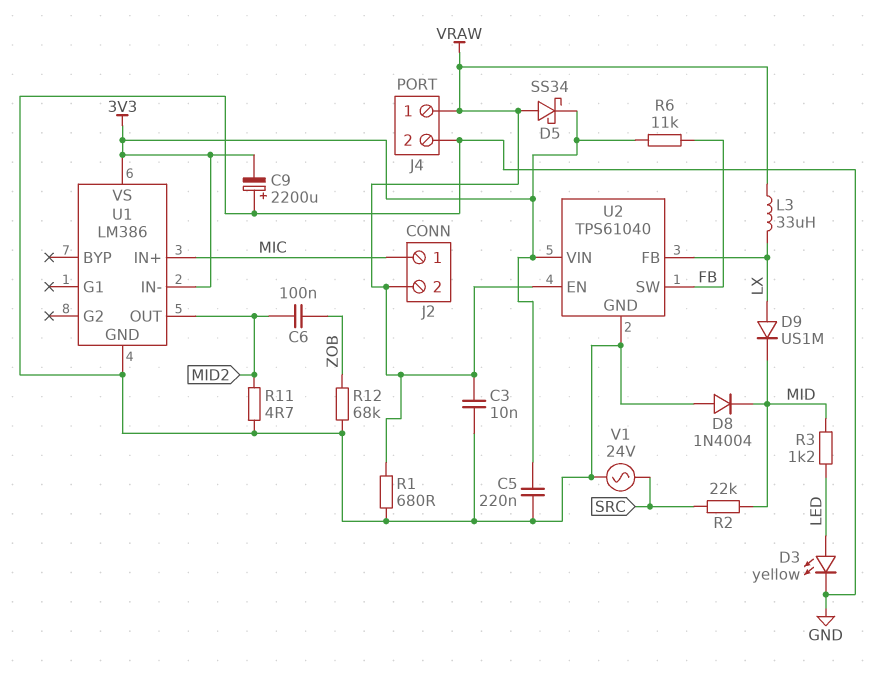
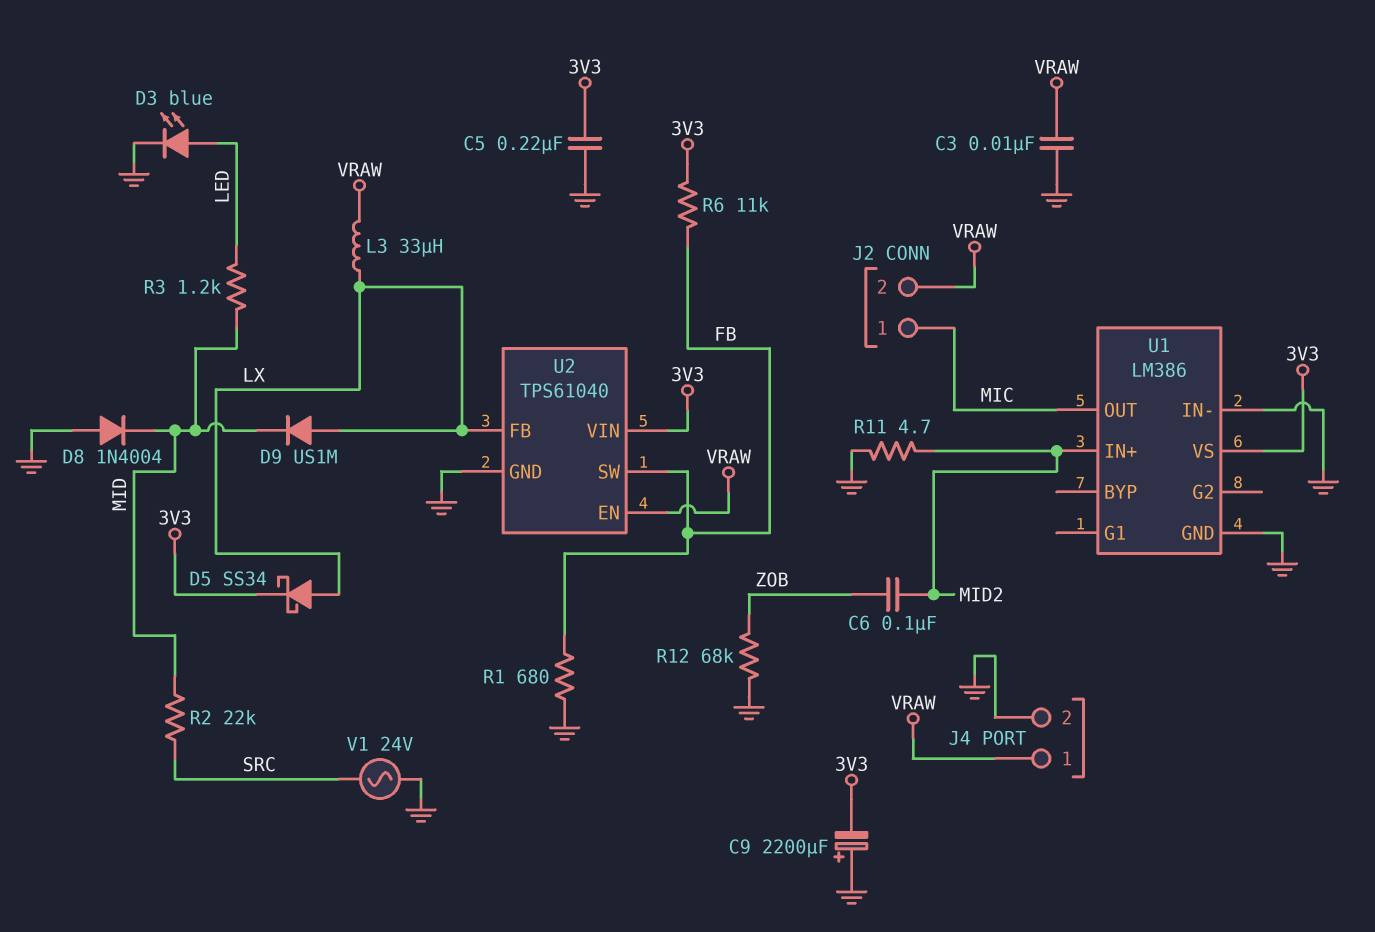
D3: LED yellow (A LED, K GND) -> LED blue (A LED, K GND)
D5: schottky SS34 (A VRAW, K 3V3) -> schottky SS34 (A LX, K 3V3)
R1: 680 (GND, VRAW) -> 680 (FB, GND)
U1 pin IN+: MIC -> MID2
U1 pin IN-: 3V3 -> GND
U1 pin OUT: MID2 -> MIC

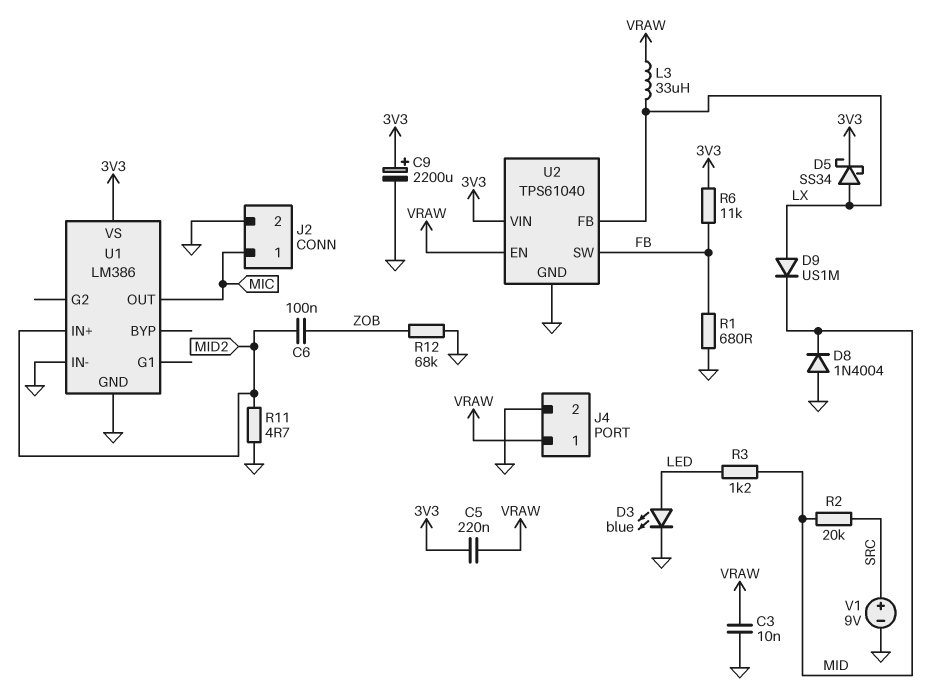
C5: 220nF (3V3, GND) -> 220nF (3V3, VRAW)
C9: 2200uF (plus GND, minus 3V3) -> 2200uF (plus 3V3, minus GND)
J2 pin 2: VRAW -> GND
R2: 22k (MID, SRC) -> 20k (MID, SRC)
V1: AC 24V (GND, SRC) -> 9V (plus SRC, minus GND)

